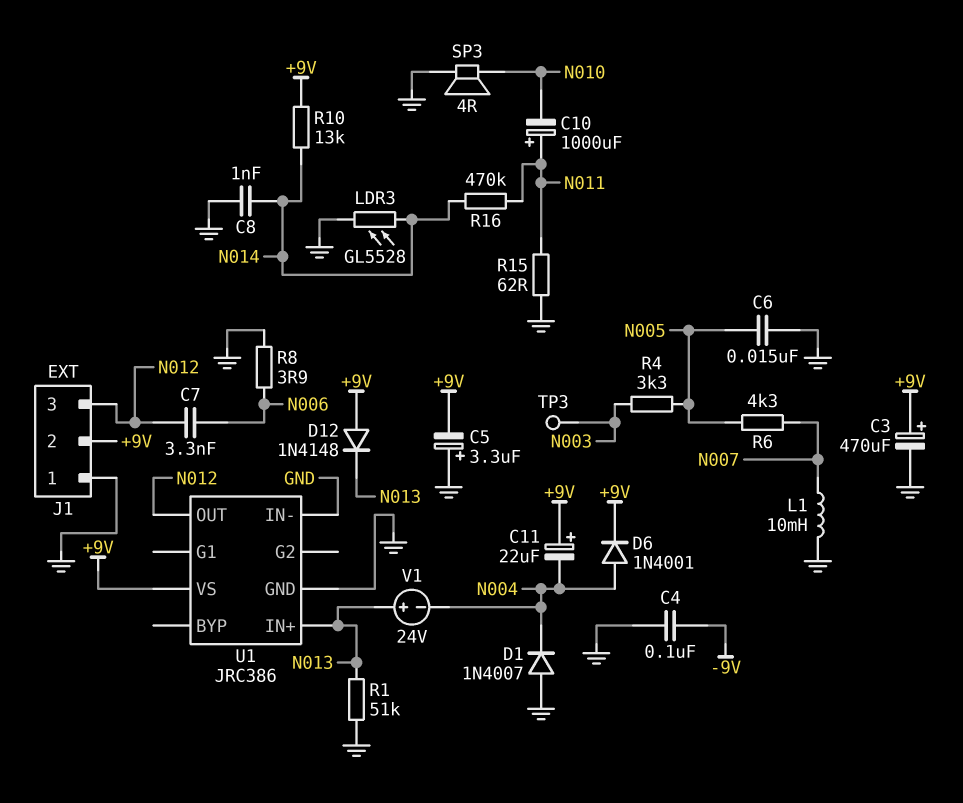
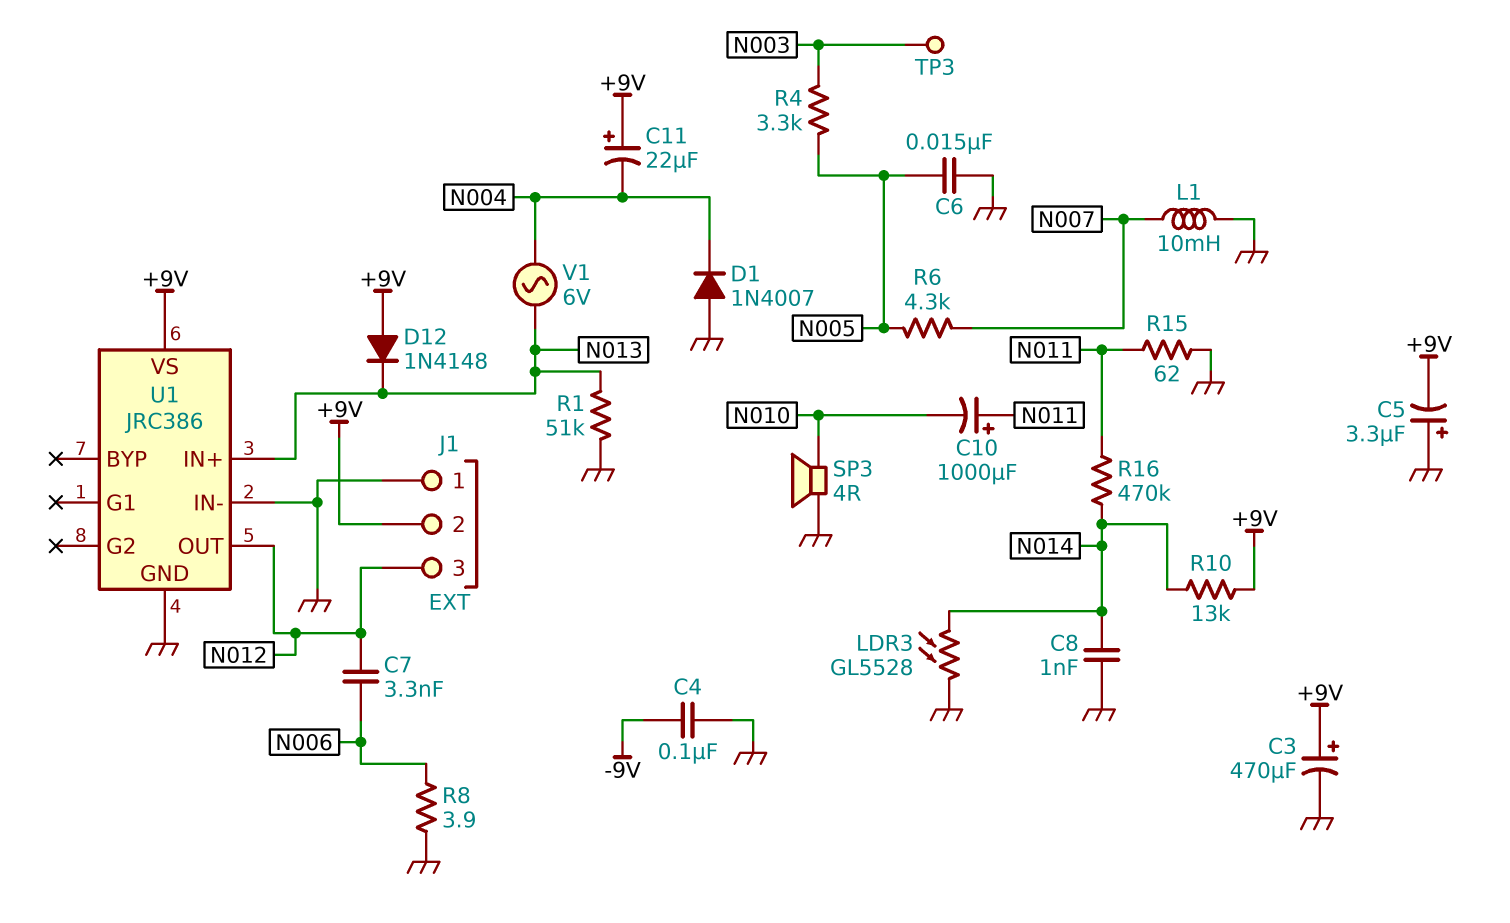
D6: diode 1N4001 (A N004, K +9V) -> none
V1: 24V (plus N013, minus N004) -> AC 6V (N004, N013)

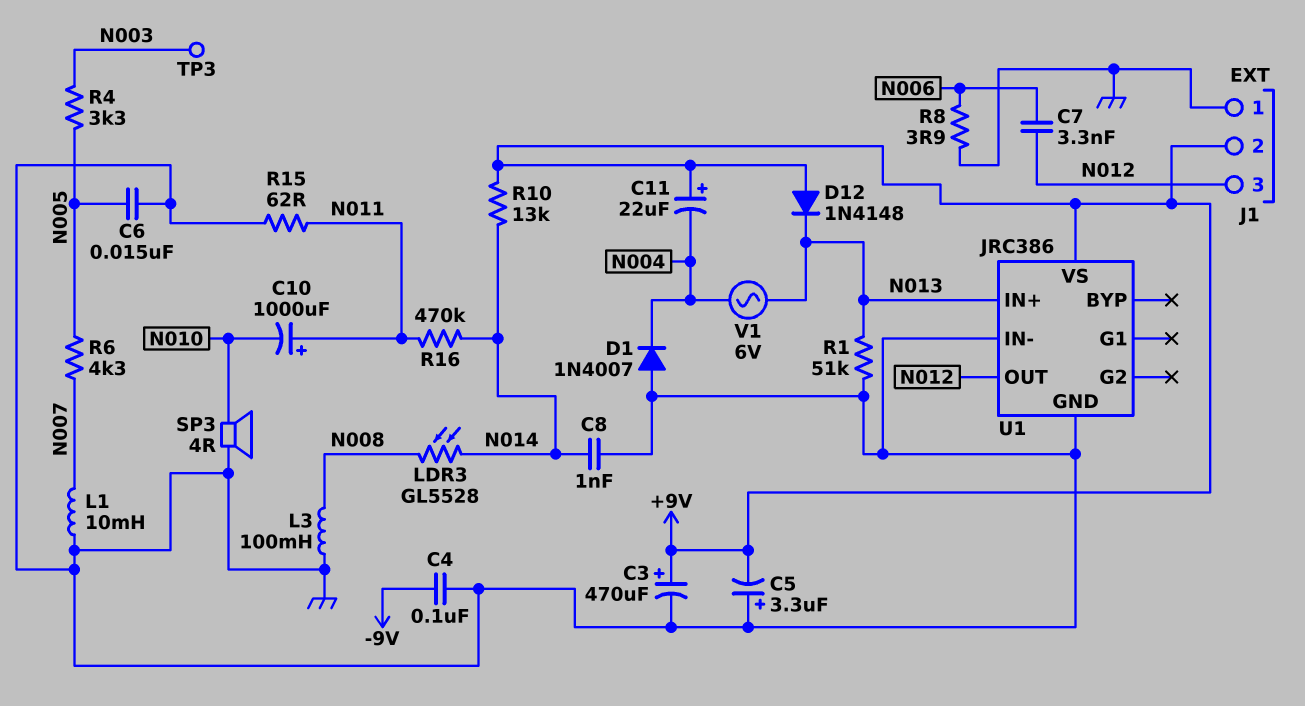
L3: none -> 100mH (GND, N008)
LDR3: GL5528 (GND, N014) -> GL5528 (N008, N014)

